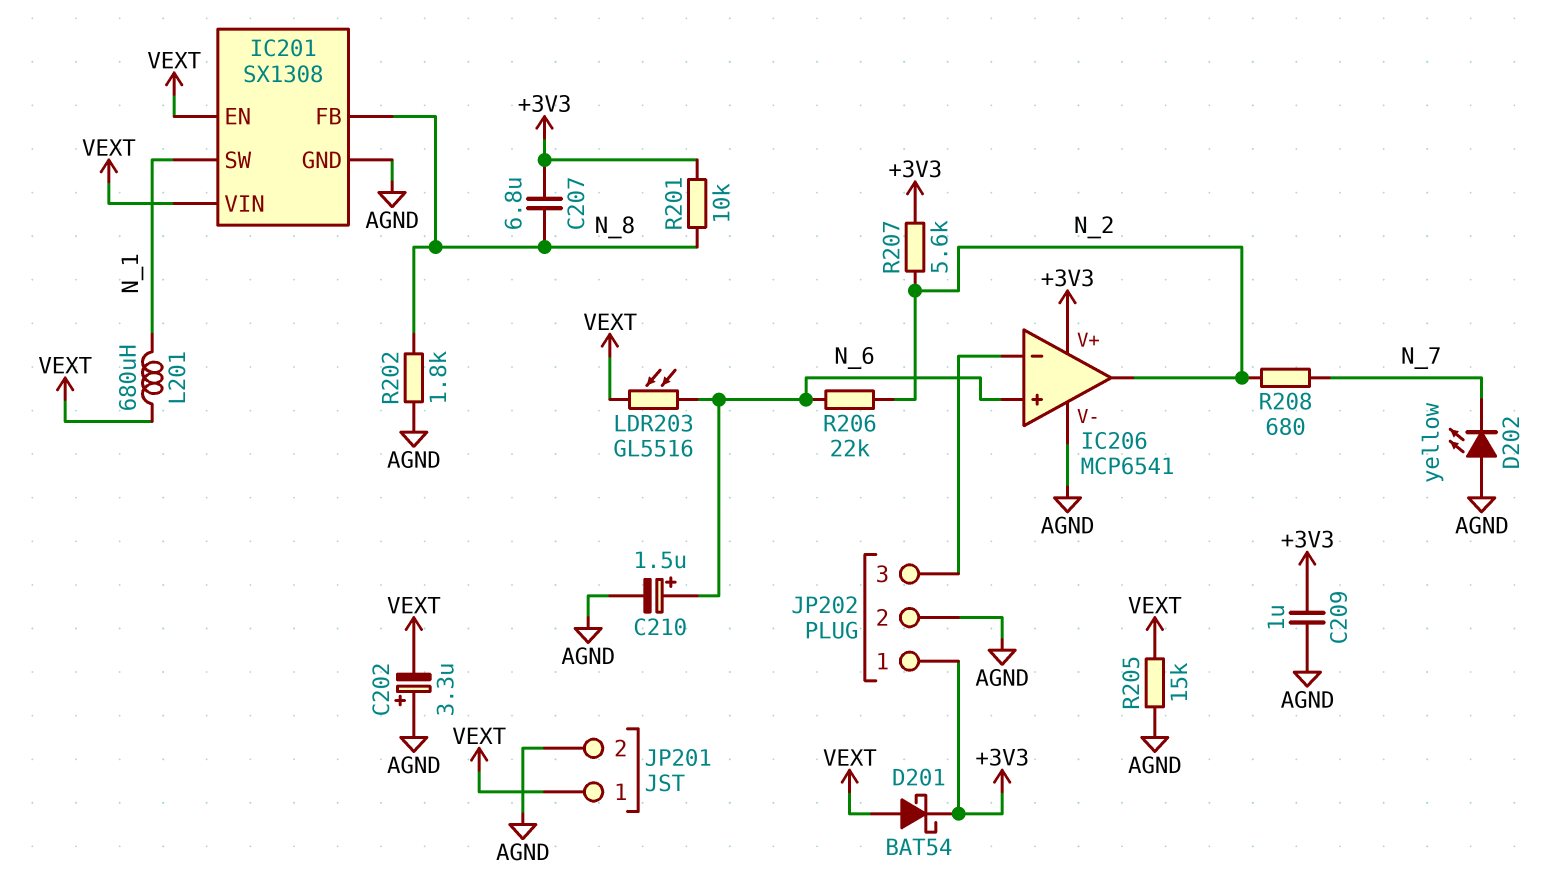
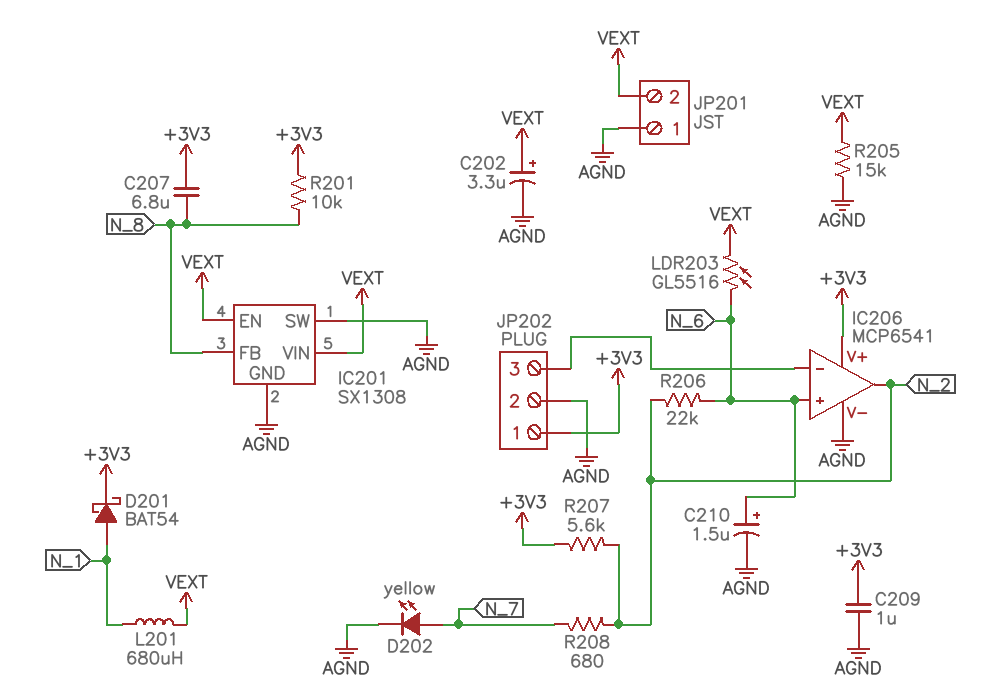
C202: 3.3uF (plus AGND, minus VEXT) -> 3.3uF (plus VEXT, minus AGND)
D201: schottky BAT54 (A VEXT, K +3V3) -> schottky BAT54 (A N_1, K +3V3)
D202: LED yellow (A AGND, K N_7) -> LED yellow (A N_7, K AGND)
IC201 pin SW: N_1 -> AGND
JP201 pin 1: VEXT -> AGND
JP201 pin 2: AGND -> VEXT
R202: 1.8k (AGND, N_8) -> none

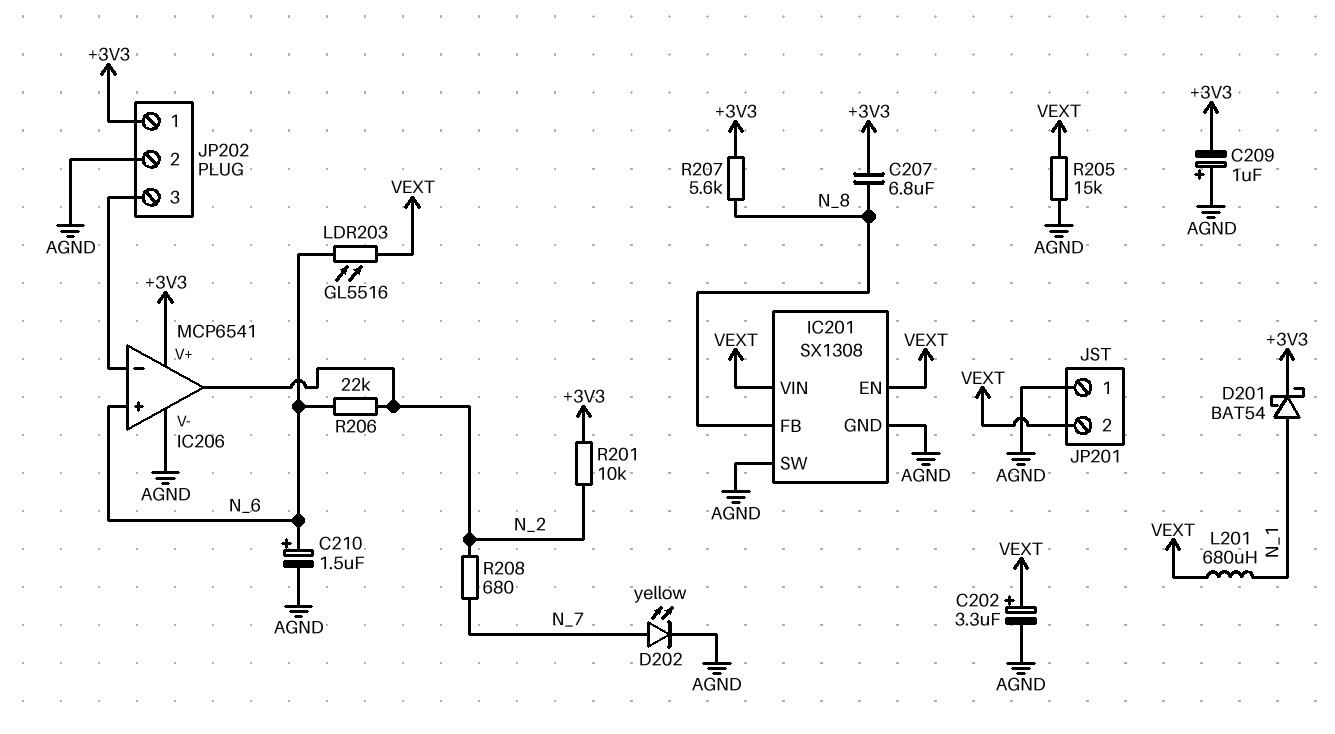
C209: 1uF (+3V3, AGND) -> 1uF (plus AGND, minus +3V3)
R201: 10k (+3V3, N_8) -> 10k (+3V3, N_2)
R207: 5.6k (+3V3, N_2) -> 5.6k (+3V3, N_8)

